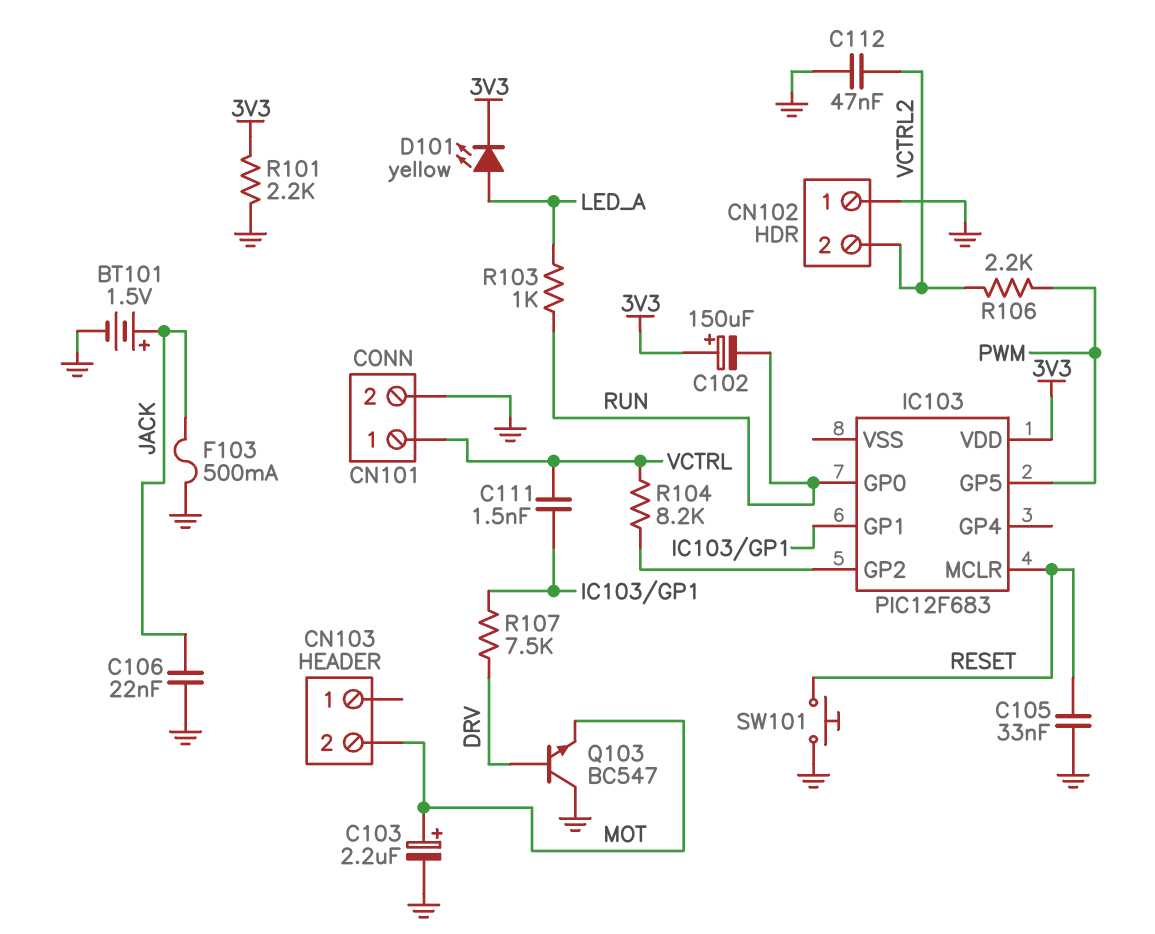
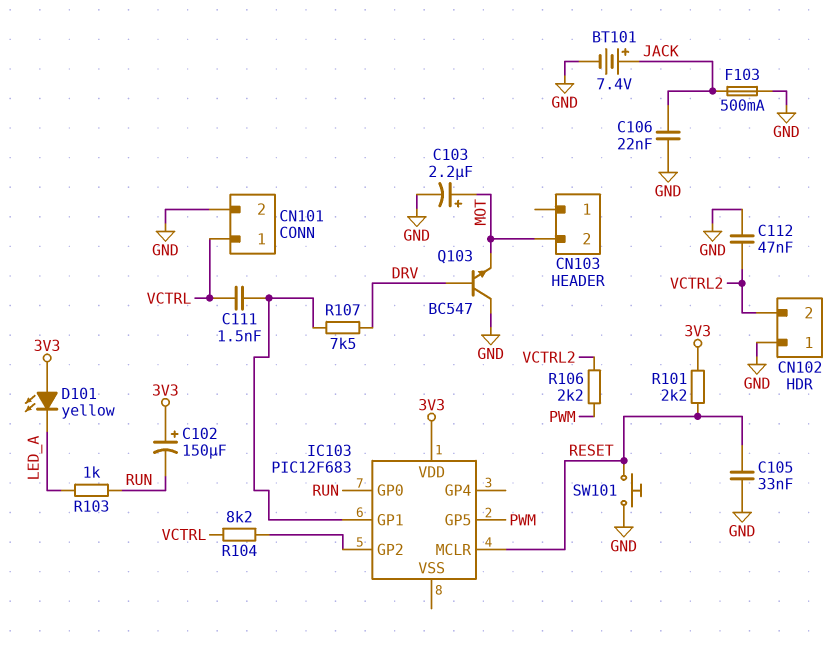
BT101: 1.5V (plus JACK, minus GND) -> 7.4V (plus JACK, minus GND)
D101: LED yellow (A LED_A, K 3V3) -> LED yellow (A 3V3, K LED_A)
R101: 2.2k (3V3, GND) -> 2.2k (3V3, RESET)

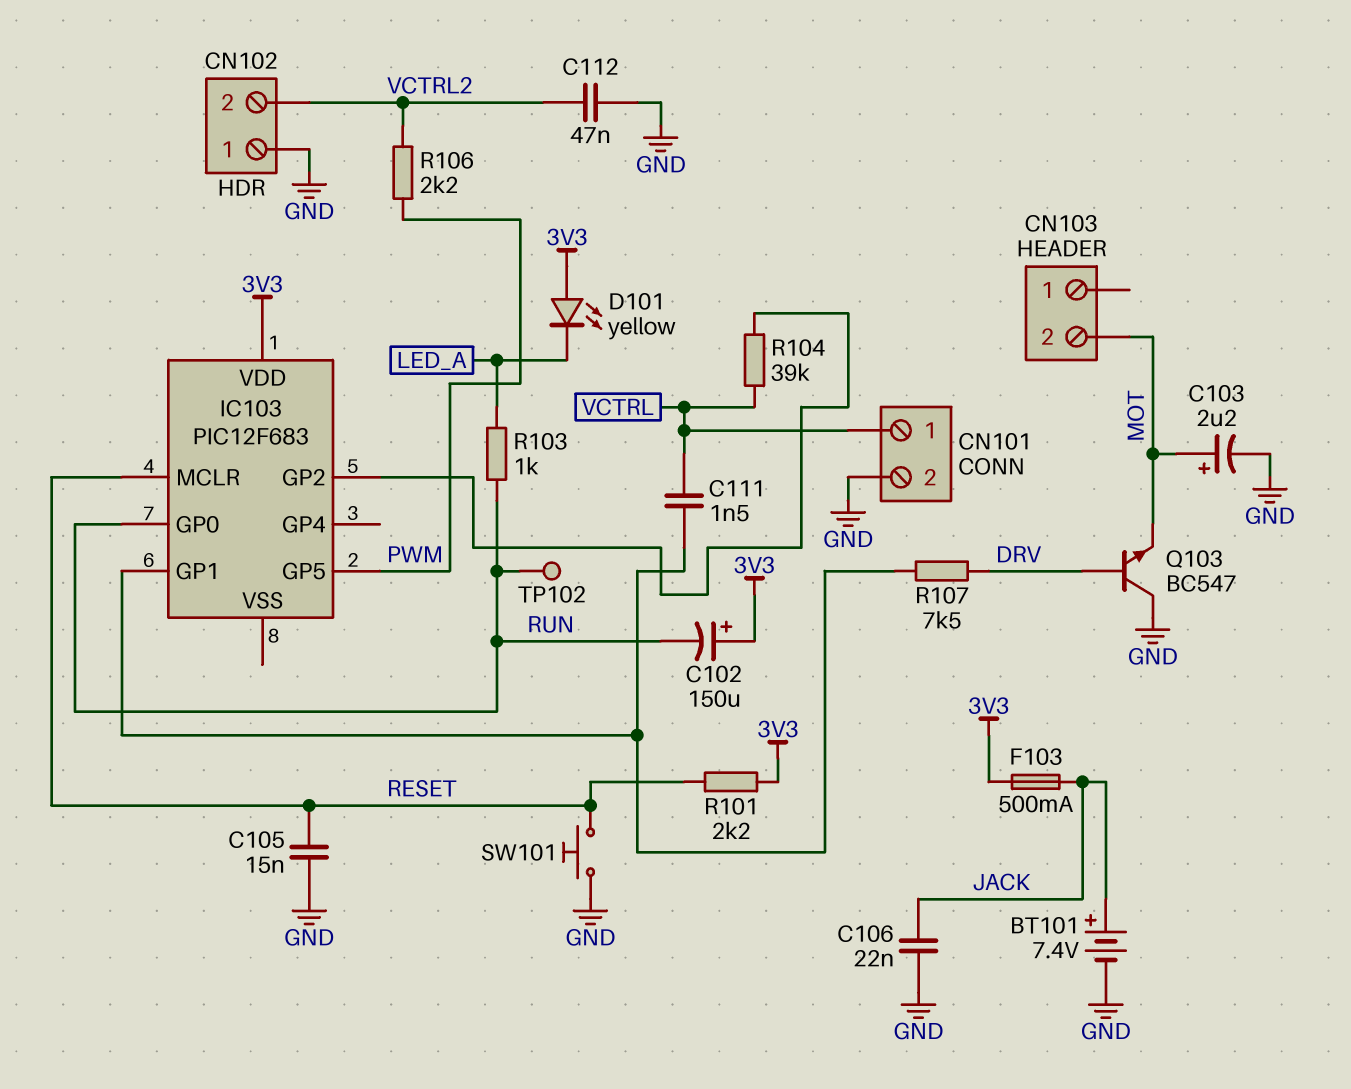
C105: 33nF (GND, RESET) -> 15nF (GND, RESET)
F103: 500mA (GND, JACK) -> 500mA (3V3, JACK)
R104: 8.2k (IC103/GP2, VCTRL) -> 39k (IC103/GP2, VCTRL)
TP102: none -> test point (RUN)

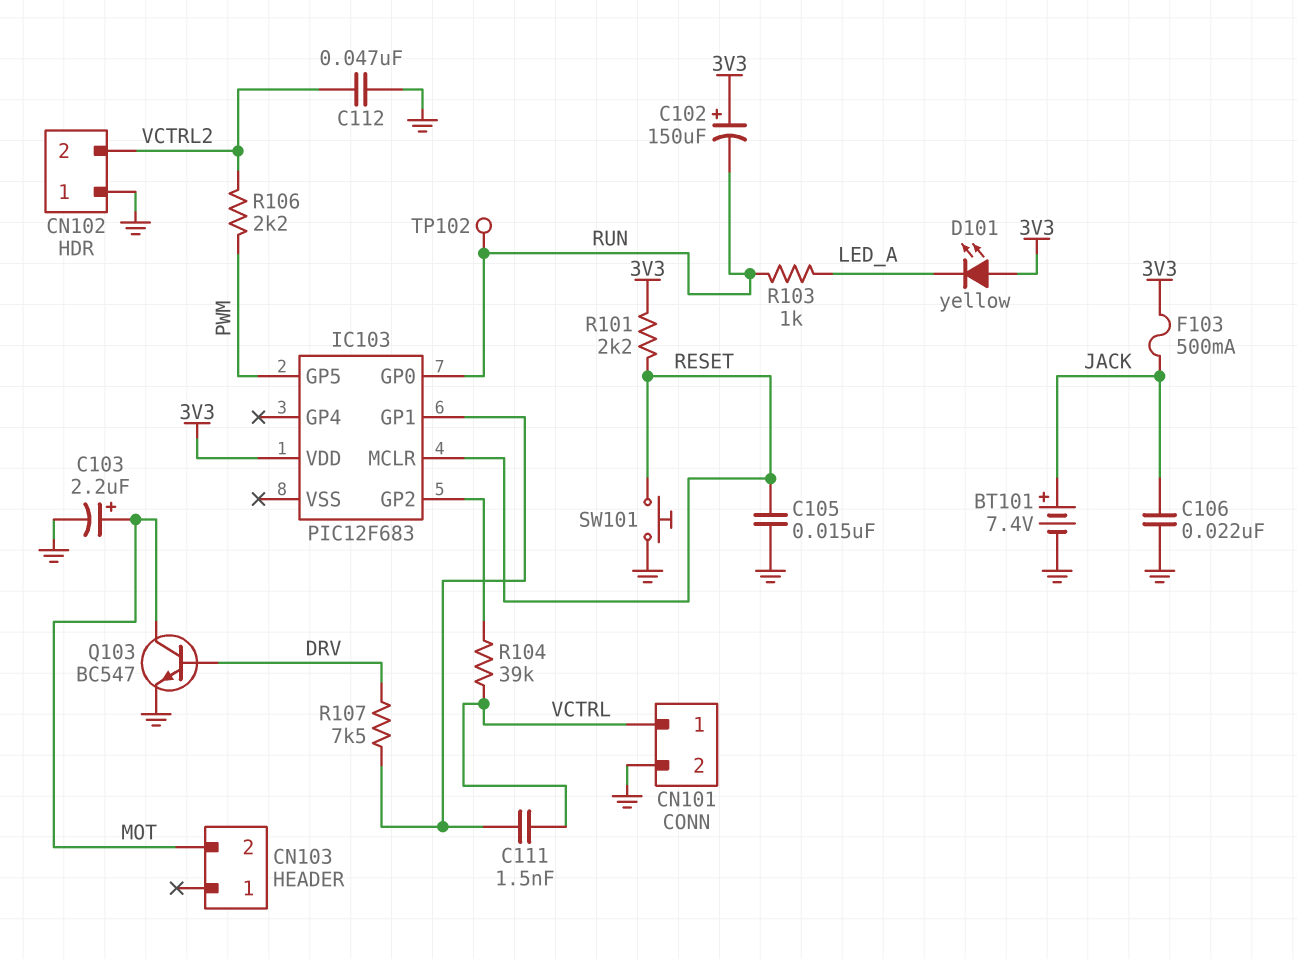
Q103: NPN BC547 (B DRV, C GND, E MOT) -> NPN BC547 (B DRV, C MOT, E GND)

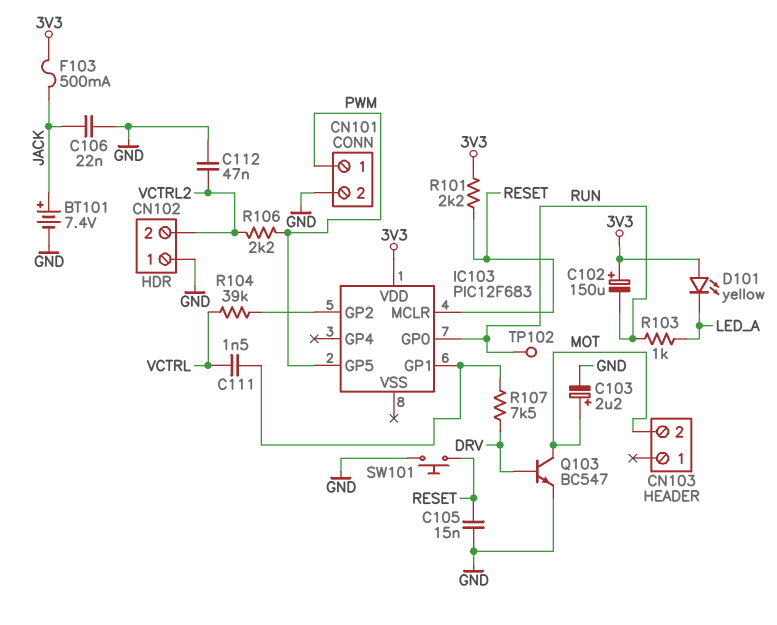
CN101 pin 1: VCTRL -> PWM

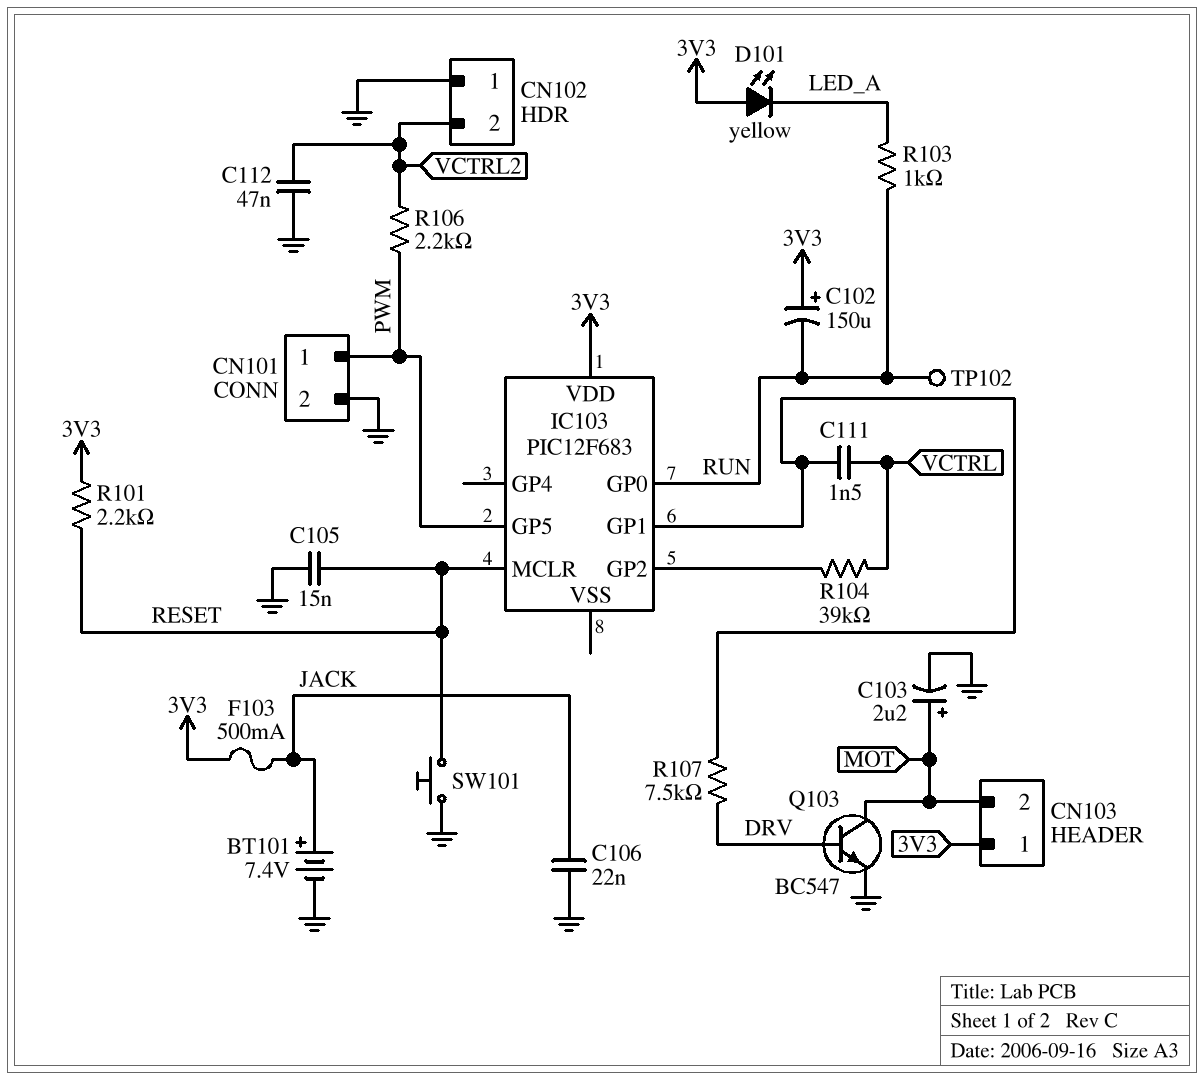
CN103 pin 1: none -> 3V3

